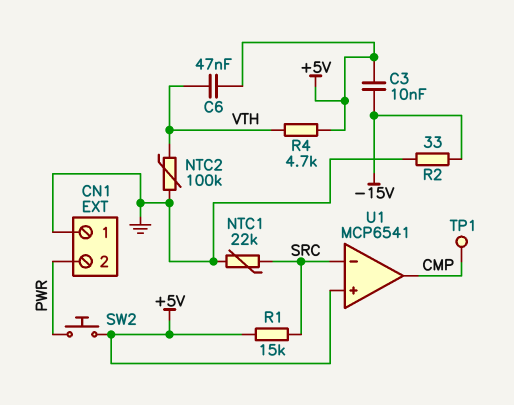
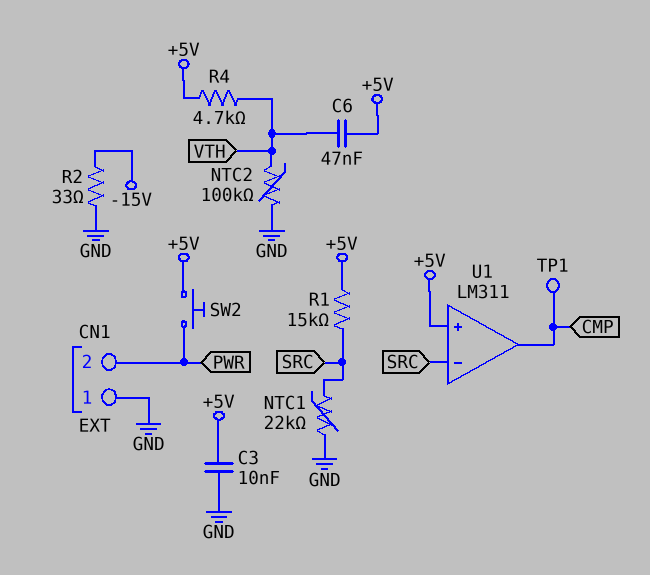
C3: 10nF (+5V, -15V) -> 10nF (+5V, GND)
U1: MCP6541 -> LM311

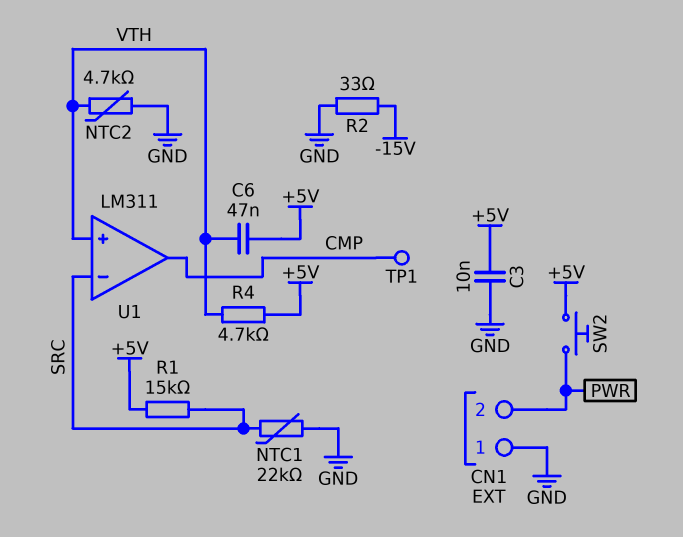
NTC2: 100k (GND, VTH) -> 4.7k (GND, VTH)
U1 pin in+: +5V -> VTH

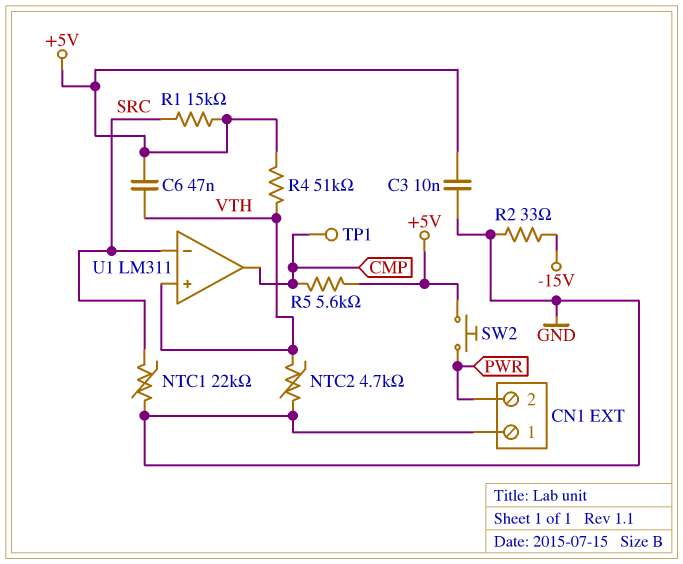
R4: 4.7k (+5V, VTH) -> 51k (+5V, VTH)
R5: none -> 5.6k (+5V, CMP)

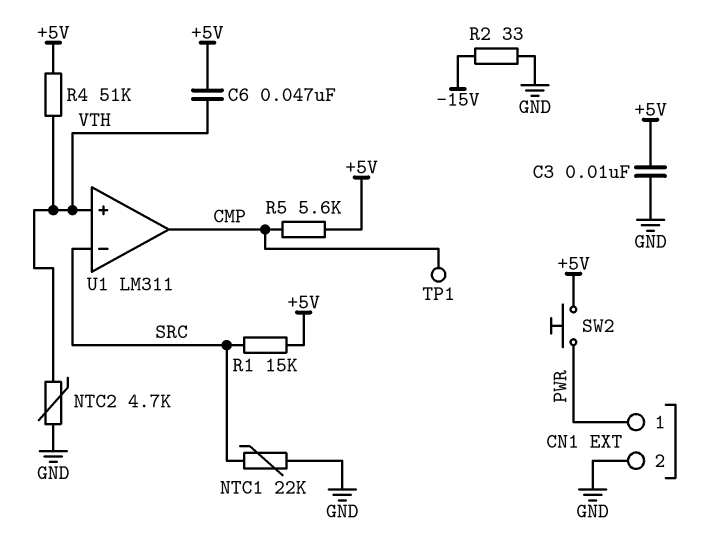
CN1 pin 1: GND -> PWR
CN1 pin 2: PWR -> GND

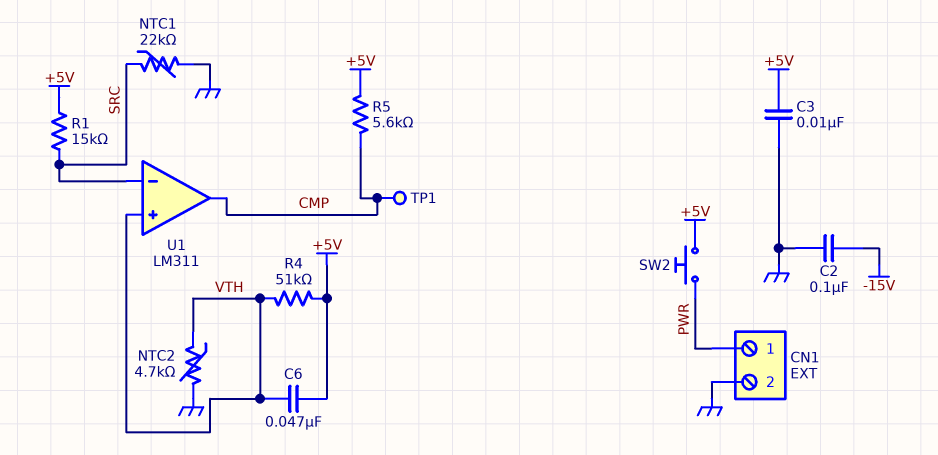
C2: none -> 100nF (-15V, GND)
R2: 33 (-15V, GND) -> none

